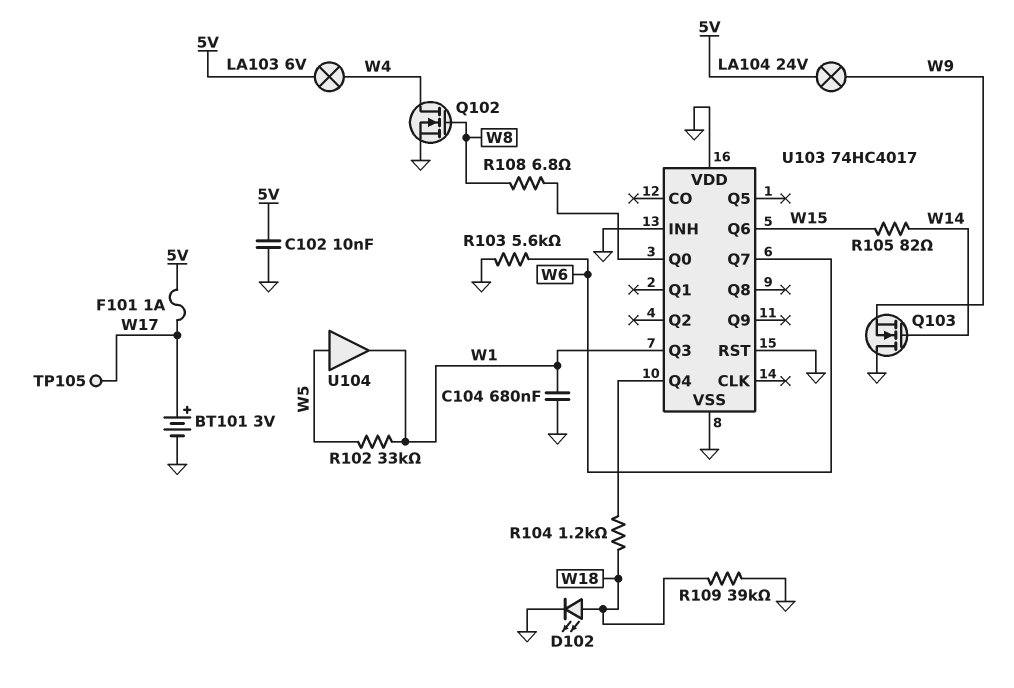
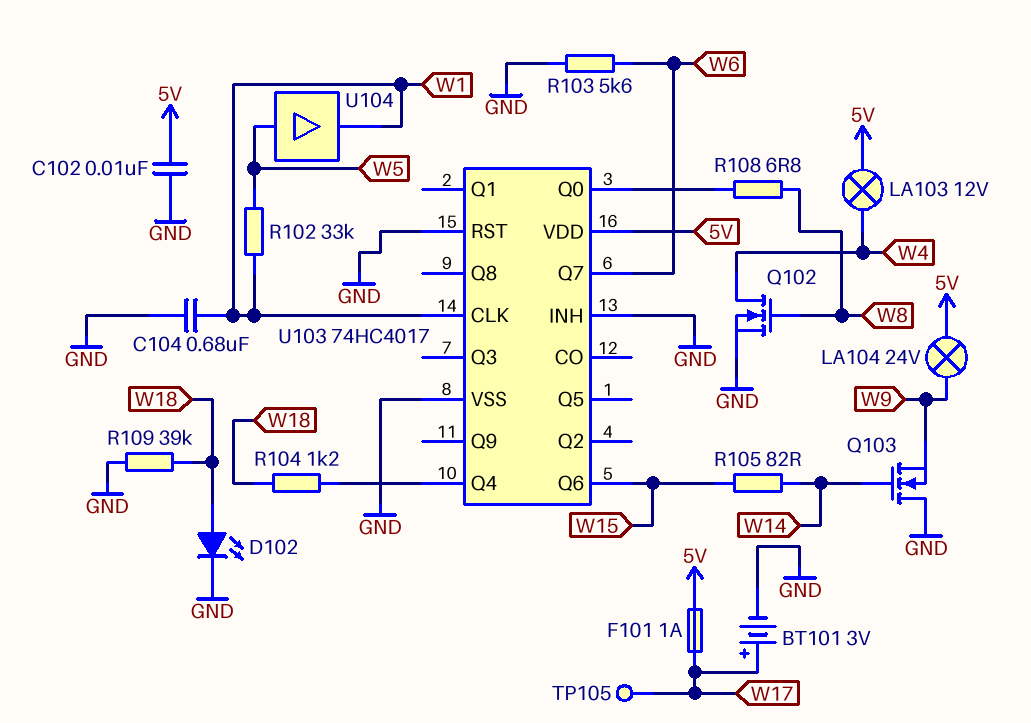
LA103: lamp 6V (5V, W4) -> lamp 12V (5V, W4)
U103 pin CLK: none -> W1
U103 pin Q3: W1 -> none
U103 pin VDD: GND -> 5V

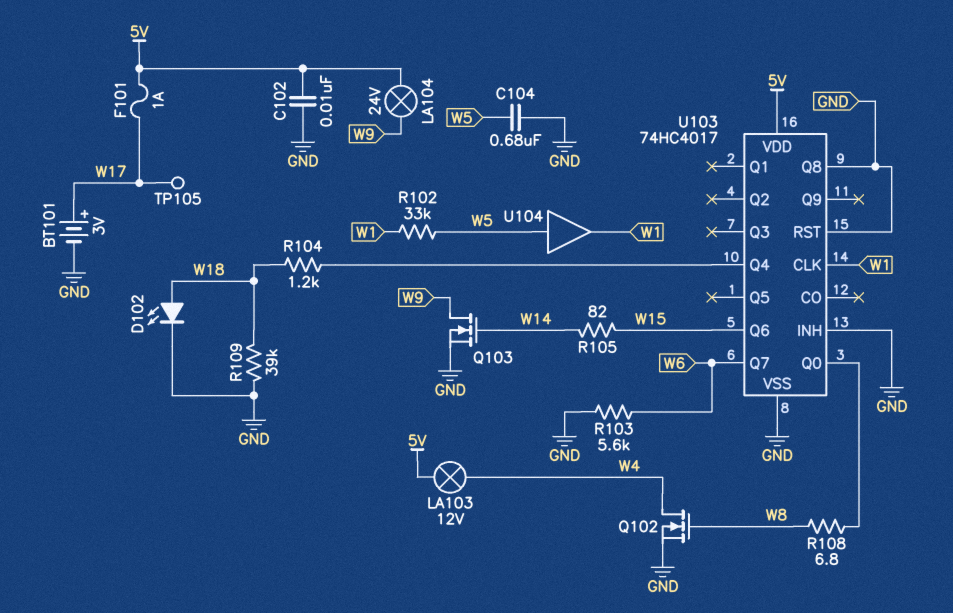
C104: 680nF (GND, W1) -> 680nF (GND, W5)
Q103: NMOS (G W14, D GND, S W9) -> NMOS (G W14, D W9, S GND)
U103 pin Q8: none -> GND

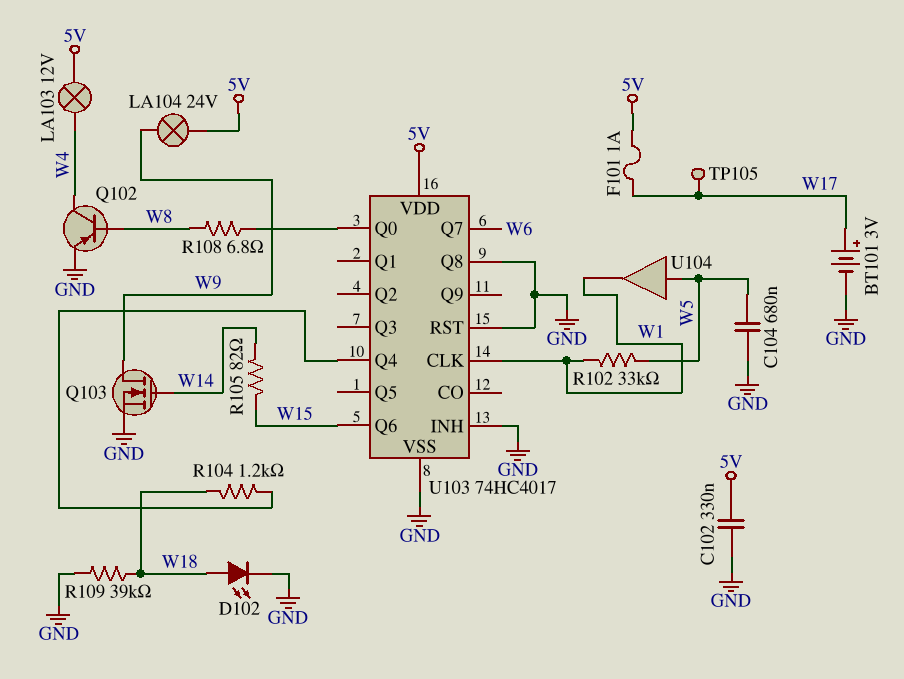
C102: 10nF (5V, GND) -> 330nF (5V, GND)
Q102: NMOS (G W8, D W4, S GND) -> PNP (B W8, C W4, E GND)
R103: 5.6k (GND, W6) -> none

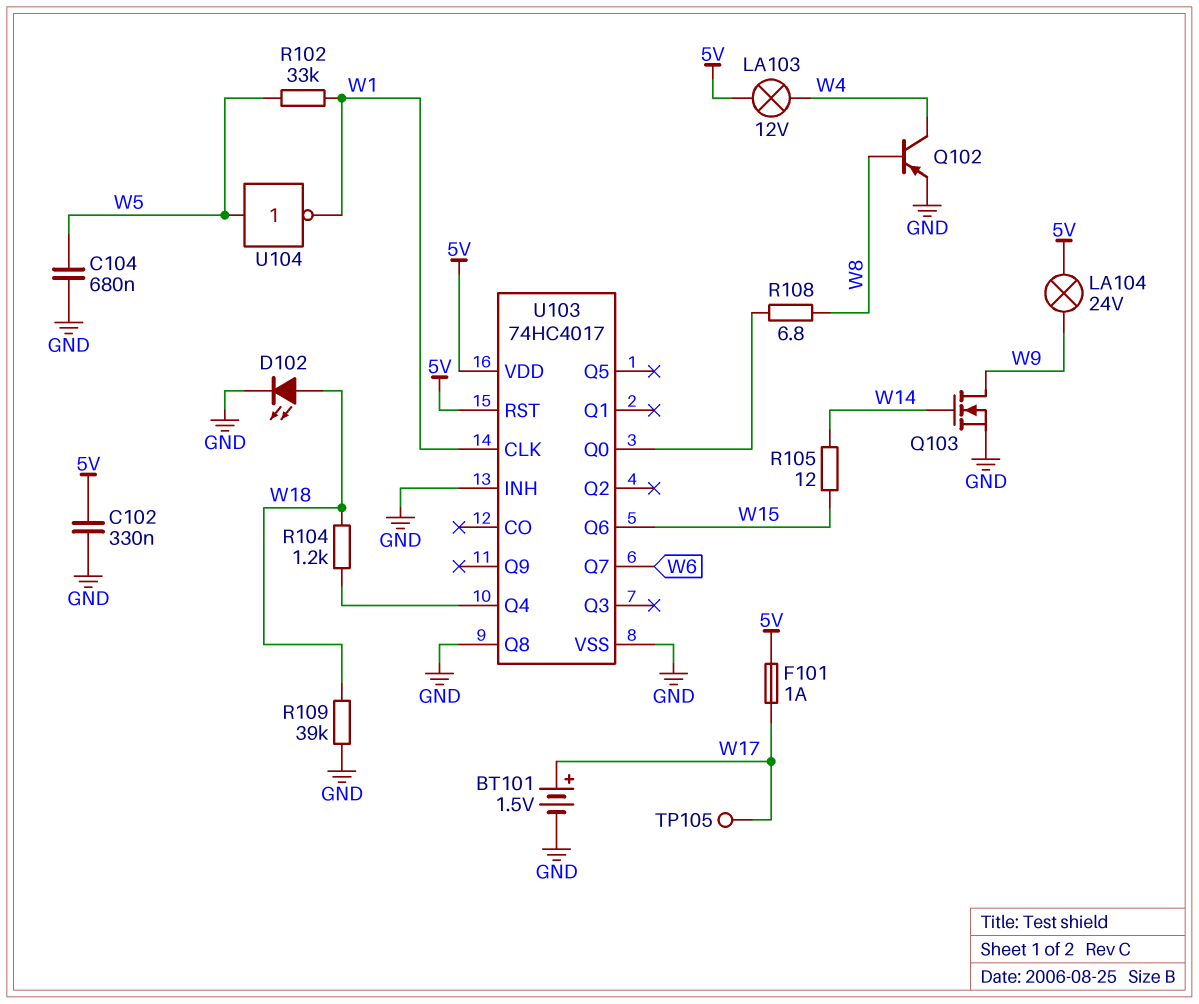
BT101: 3V (plus W17, minus GND) -> 1.5V (plus W17, minus GND)
R105: 82 (W14, W15) -> 12 (W14, W15)
U103 pin RST: GND -> 5V
U104: buffer (in W5, out W1) -> NOT (in W5, out W1)

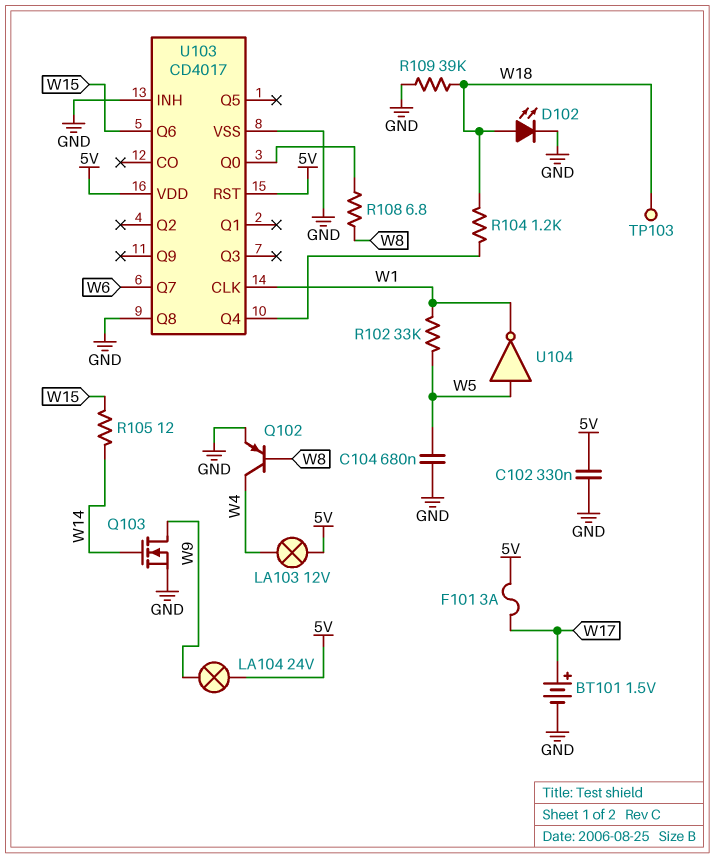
F101: 1A (5V, W17) -> 3A (5V, W17)
TP103: none -> test point (W18)
TP105: test point (W17) -> none
U103: 74HC4017 -> CD4017

